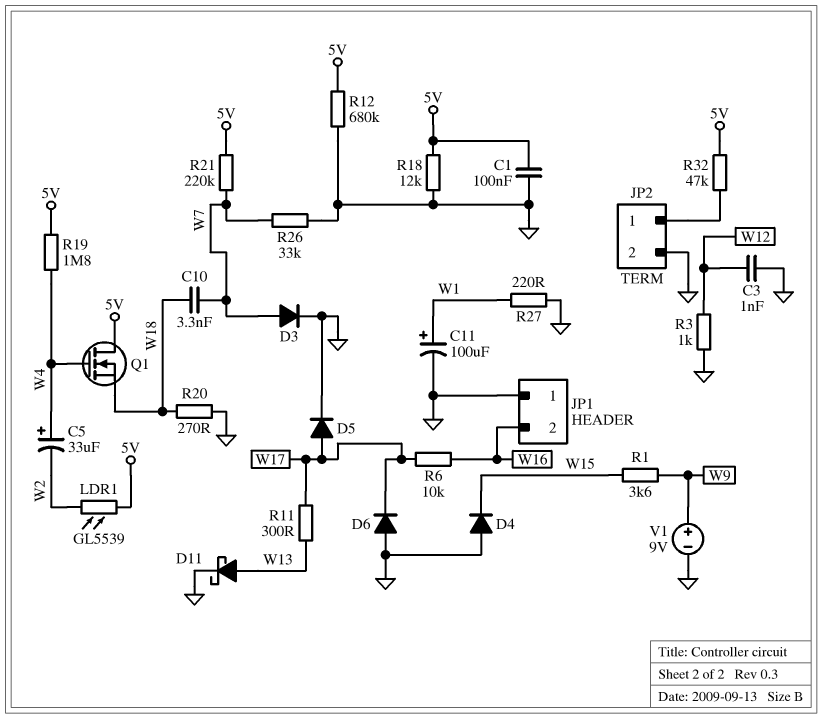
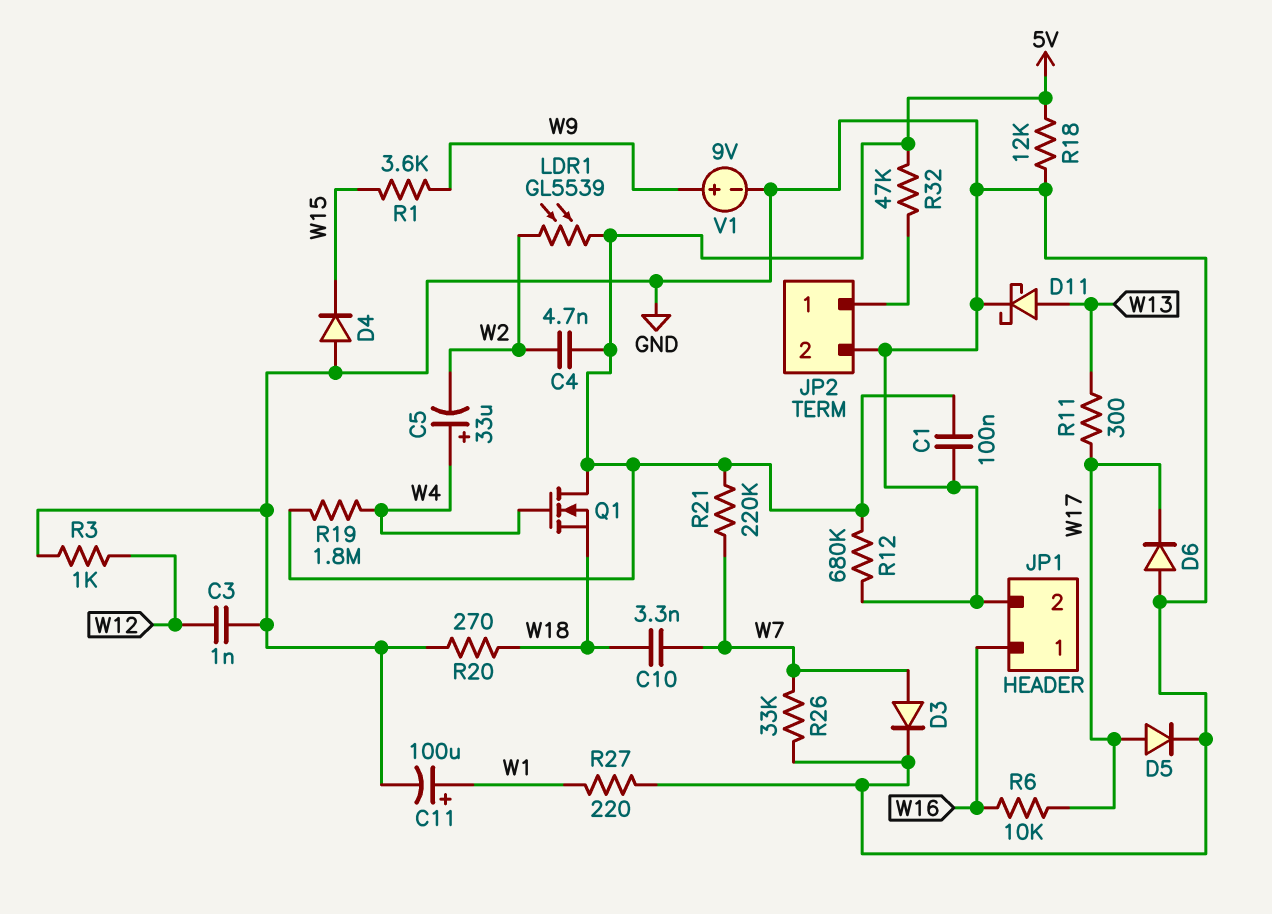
C4: none -> 4.7nF (5V, W2)
JP1 pin 1: GND -> W16
JP1 pin 2: W16 -> GND

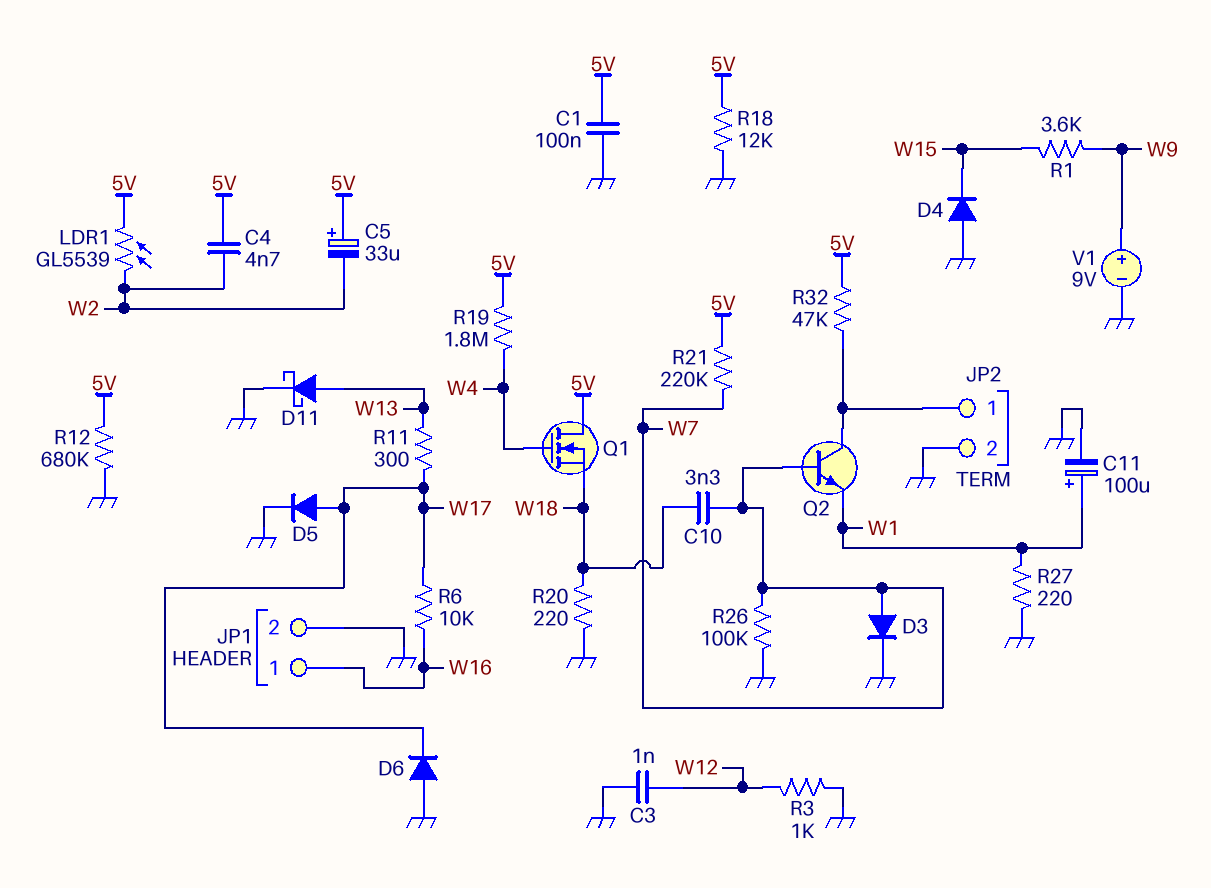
C5: 33uF (plus W4, minus W2) -> 33uF (plus 5V, minus W2)
Q2: none -> NPN (B W7, C JP2/1, E W1)
R20: 270 (GND, W18) -> 220 (GND, W18)
R26: 33k (GND, W7) -> 100k (GND, W7)

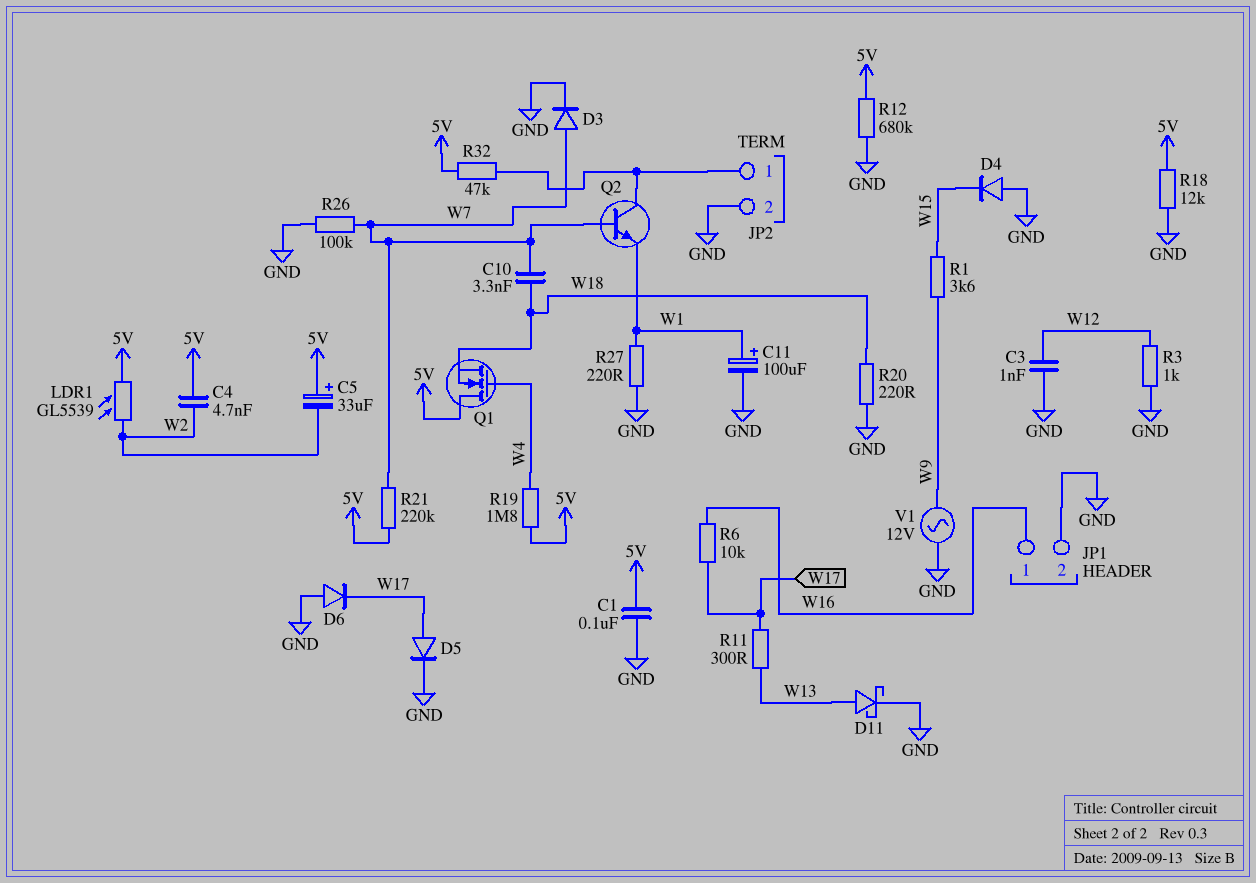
V1: 9V (plus W9, minus GND) -> AC 12V (GND, W9)

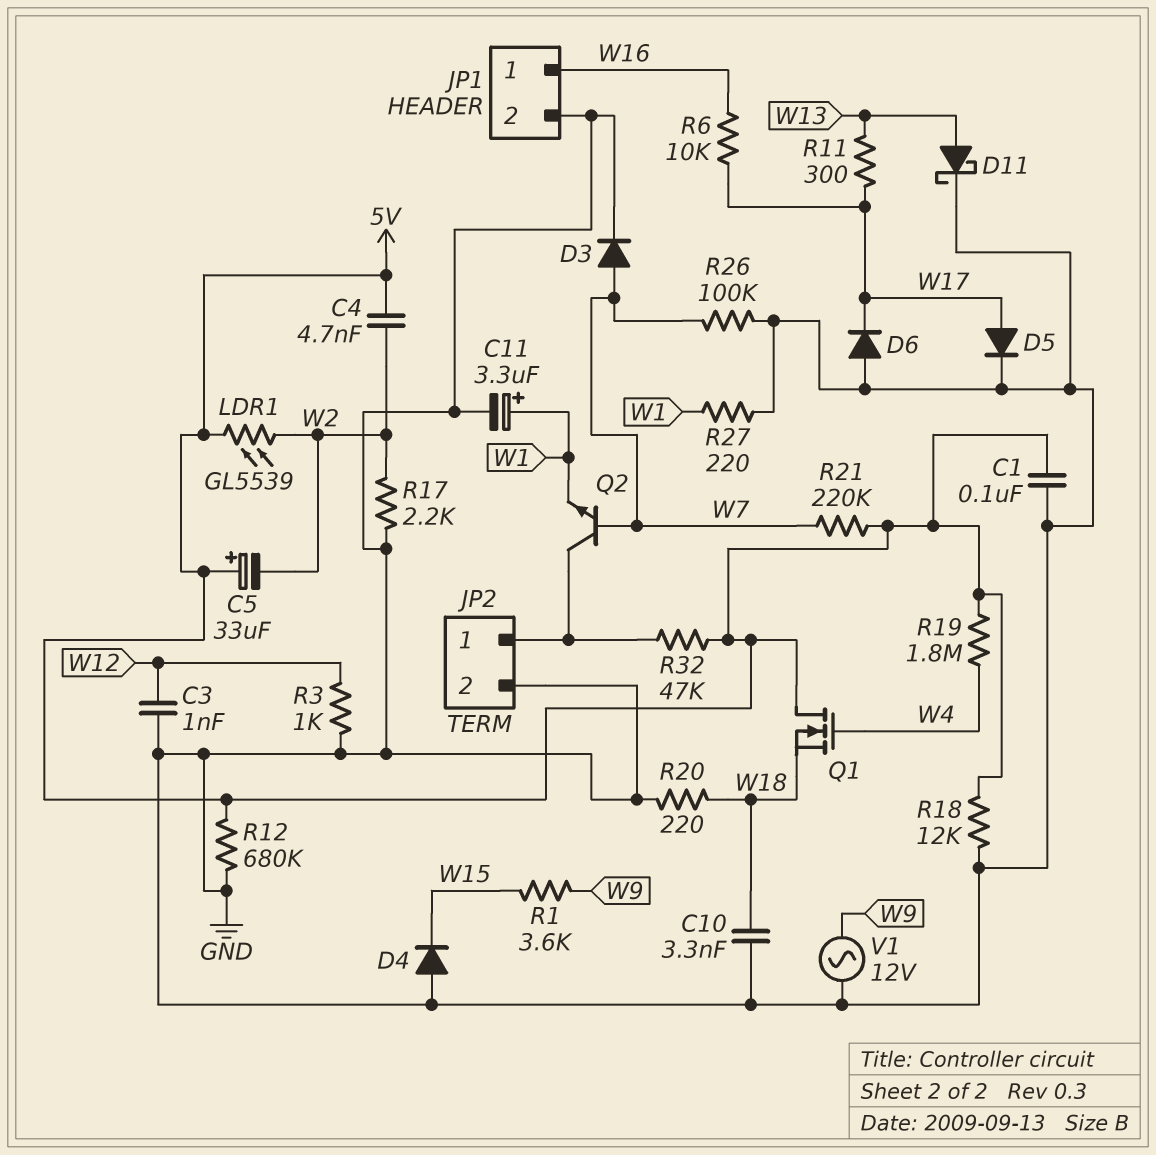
C10: 3.3nF (W7, W18) -> 3.3nF (GND, W18)
C11: 100uF (plus W1, minus GND) -> 3.3uF (plus W1, minus GND)
R17: none -> 2.2k (GND, W2)

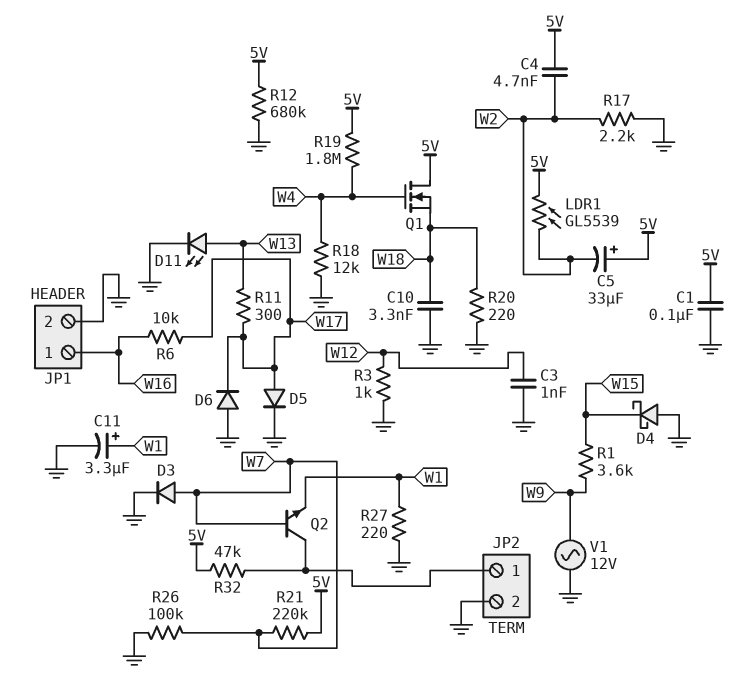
D4: diode (A GND, K W15) -> schottky (A GND, K W15)
D11: schottky (A W13, K GND) -> LED (A W13, K GND)
R18: 12k (5V, GND) -> 12k (GND, W4)

